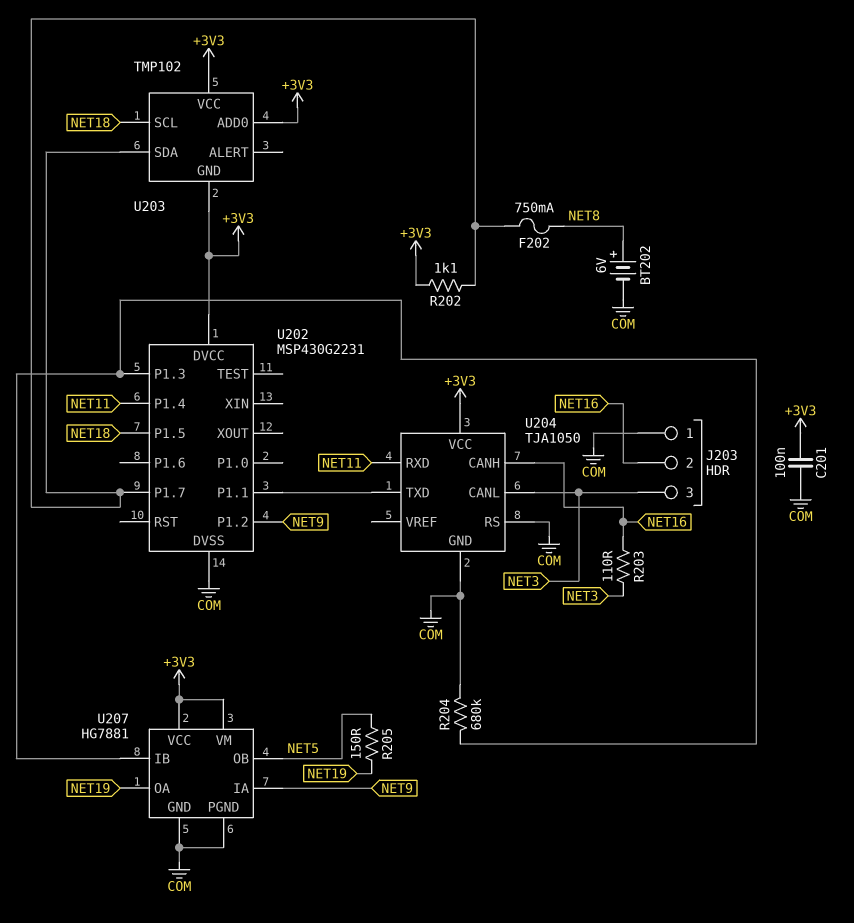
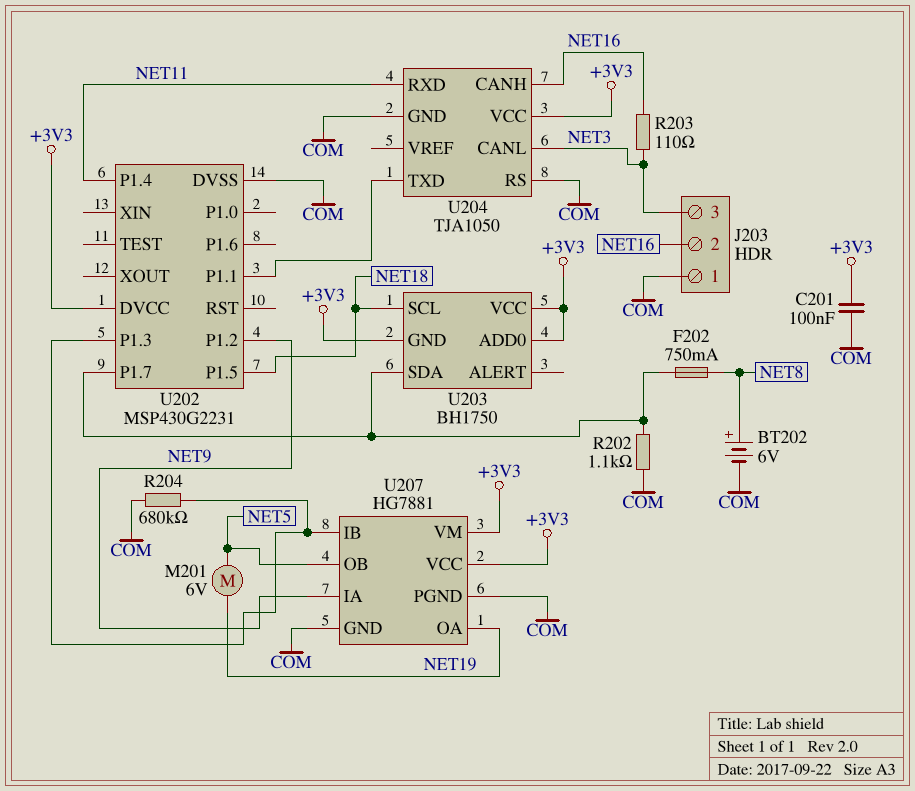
M201: none -> motor 6V (NET5, NET19)
R202: 1.1k (+3V3, U202/P1.7) -> 1.1k (COM, U202/P1.7)
R205: 150 (NET5, NET19) -> none
U203: TMP102 -> BH1750

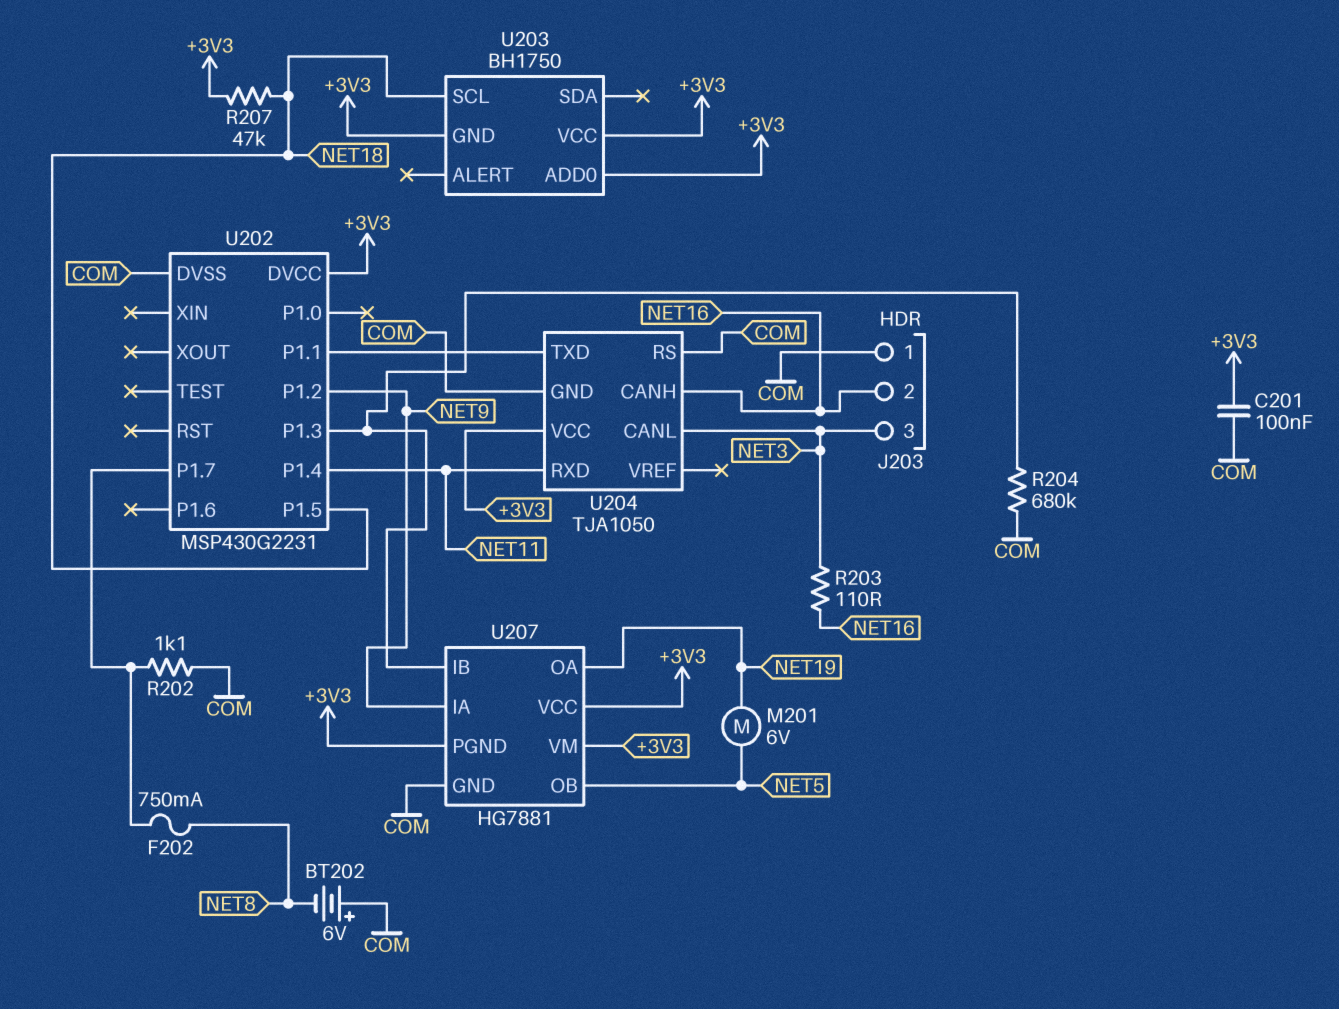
BT202: 6V (plus NET8, minus COM) -> 6V (plus COM, minus NET8)
R207: none -> 47k (+3V3, NET18)
U203 pin SDA: U202/P1.7 -> none
U207 pin PGND: COM -> +3V3

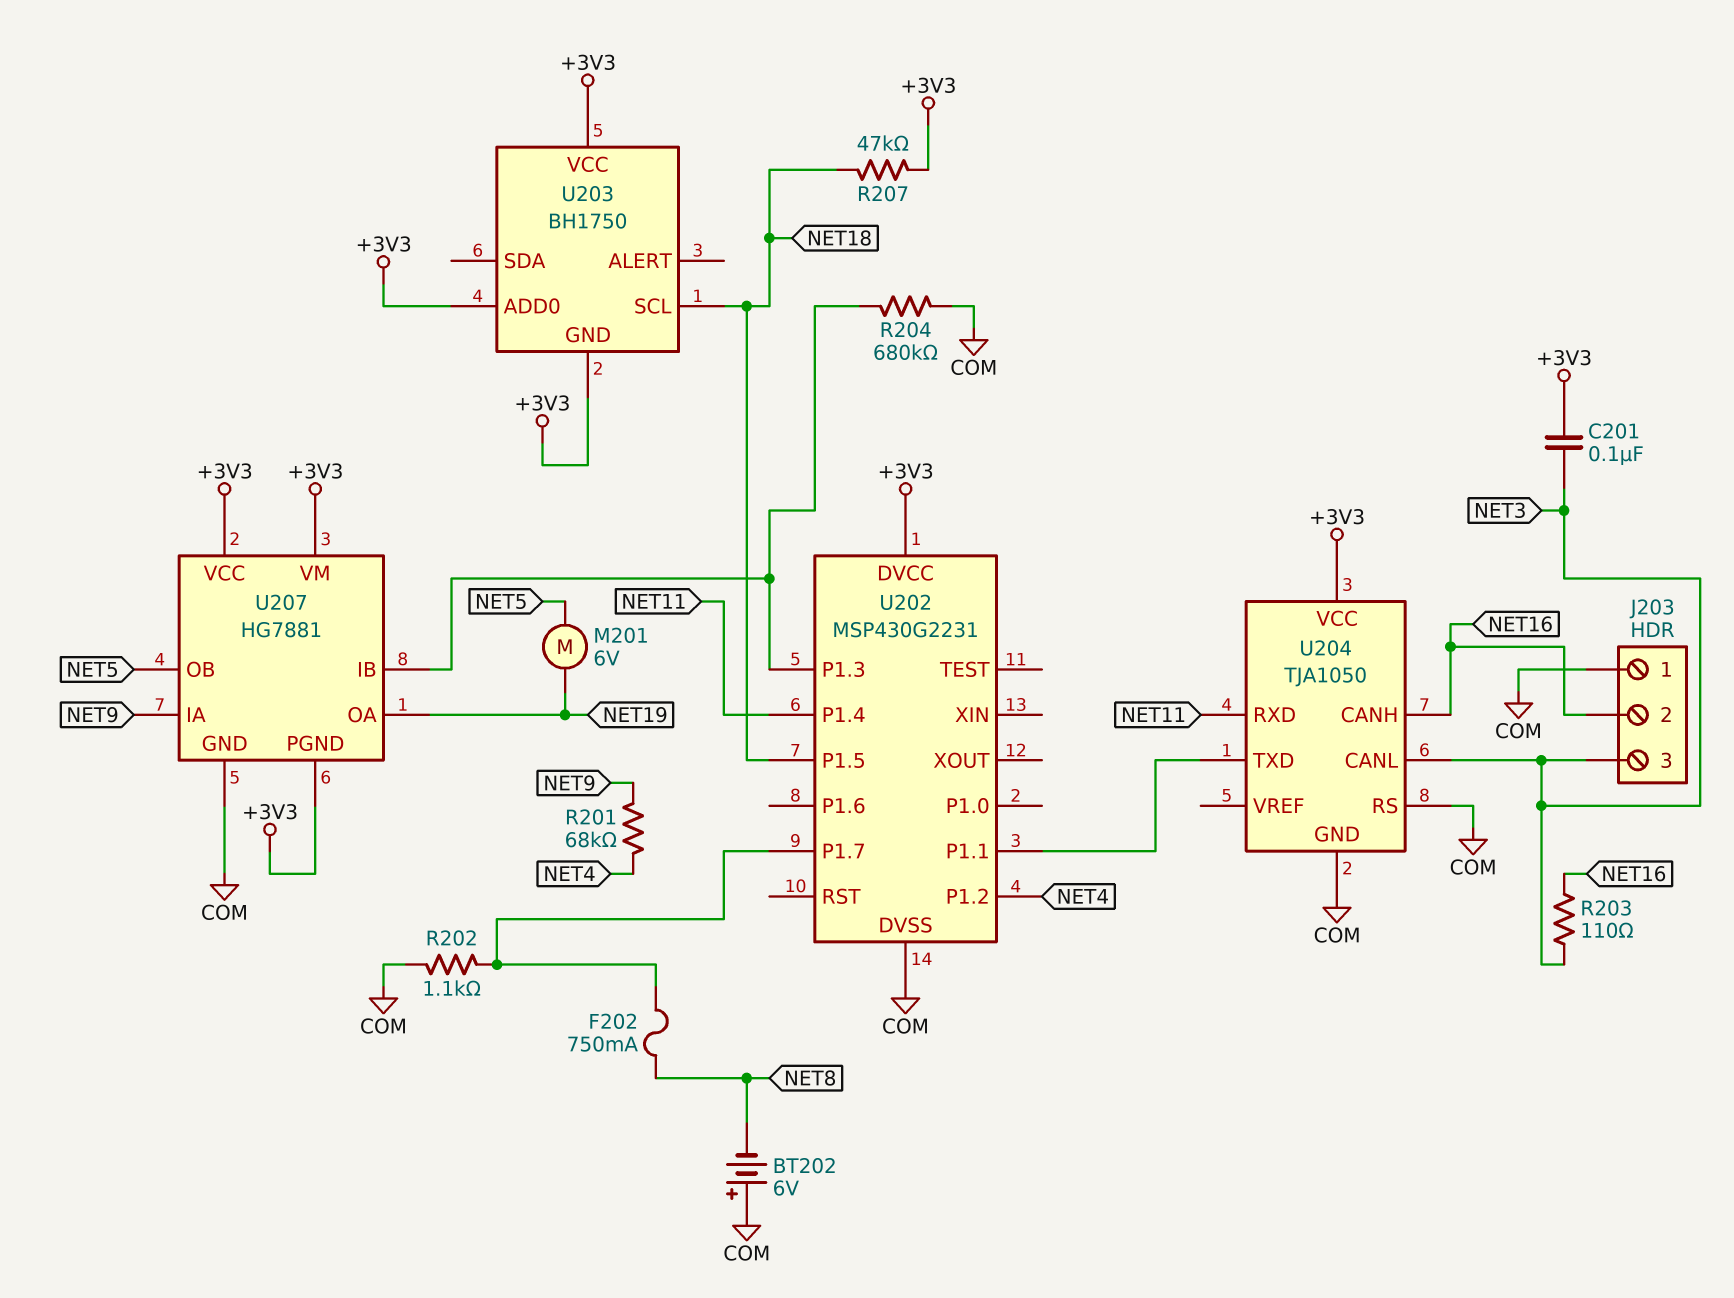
C201: 100nF (+3V3, COM) -> 100nF (+3V3, NET3)
R201: none -> 68k (NET4, NET9)
U202 pin P1.2: NET9 -> NET4

